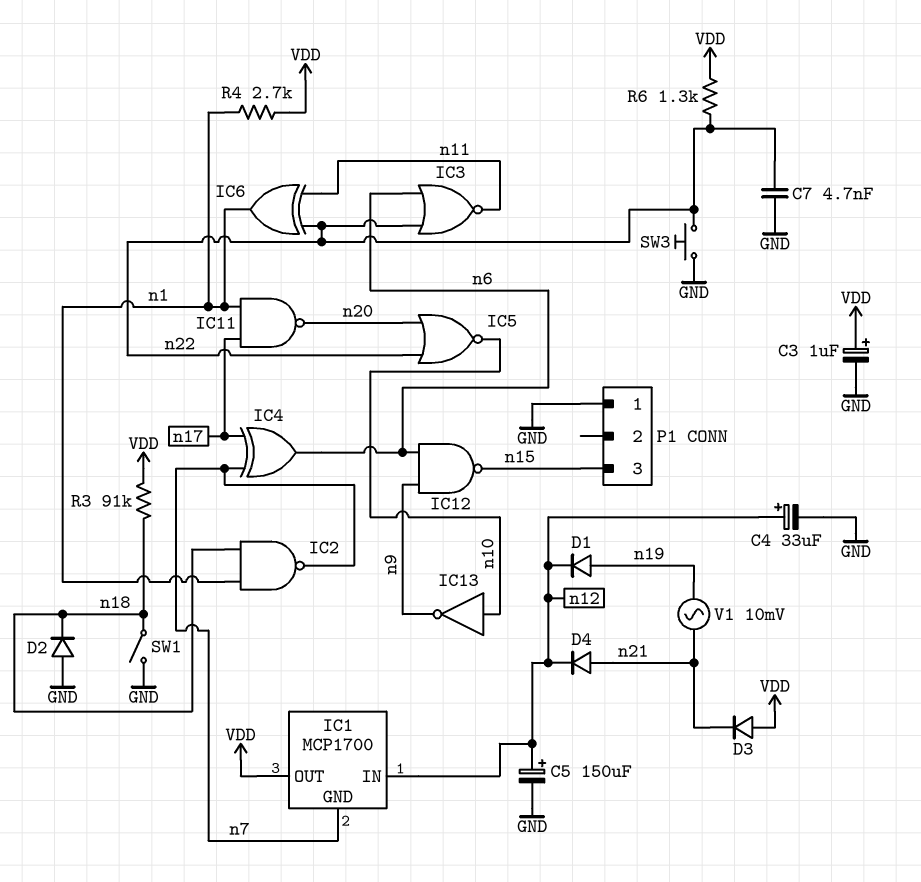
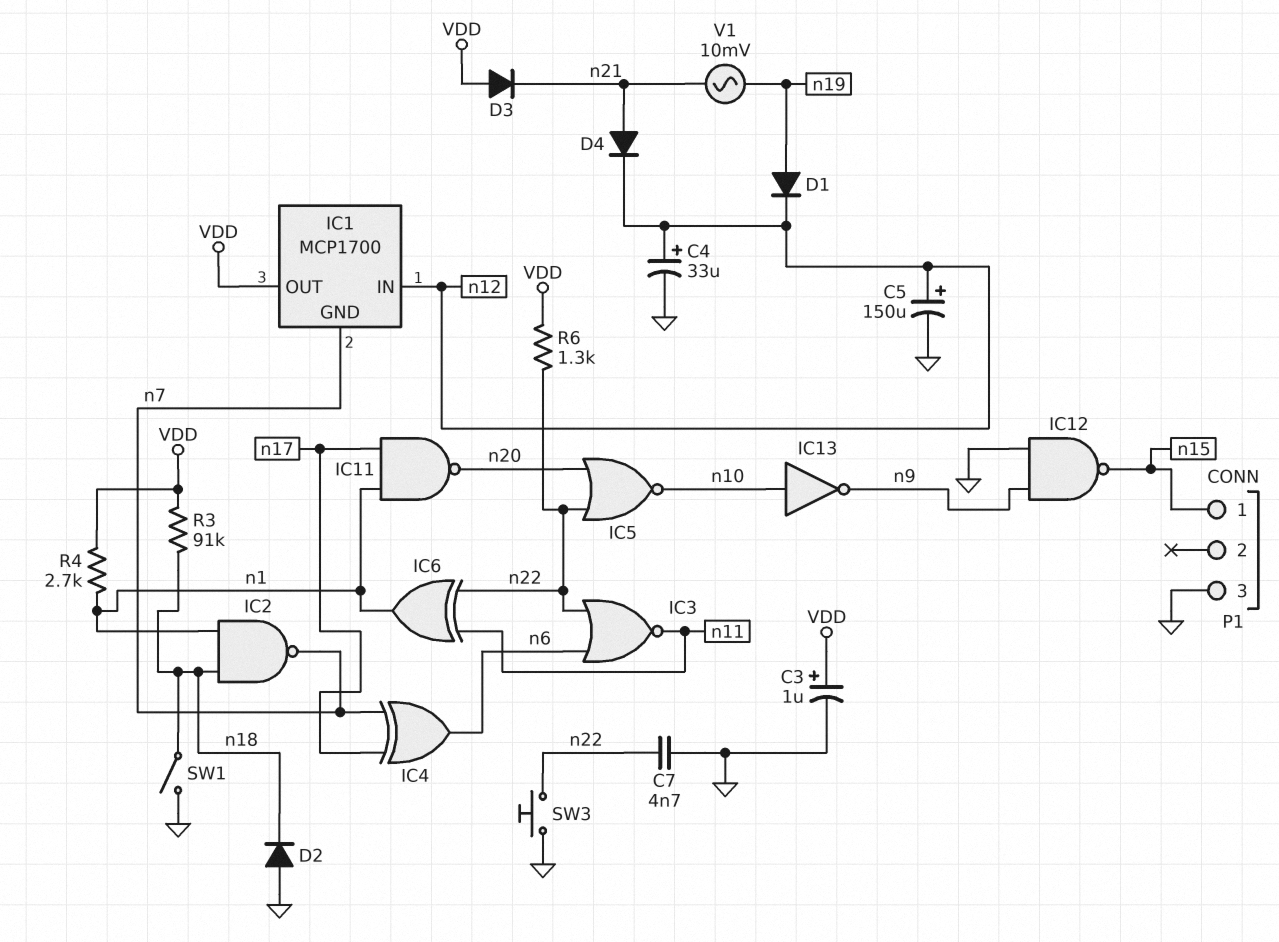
IC12: NAND (in n6, in n9, out n15) -> NAND (in GND, in n9, out n15)
P1 pin 1: GND -> n15
P1 pin 3: n15 -> GND

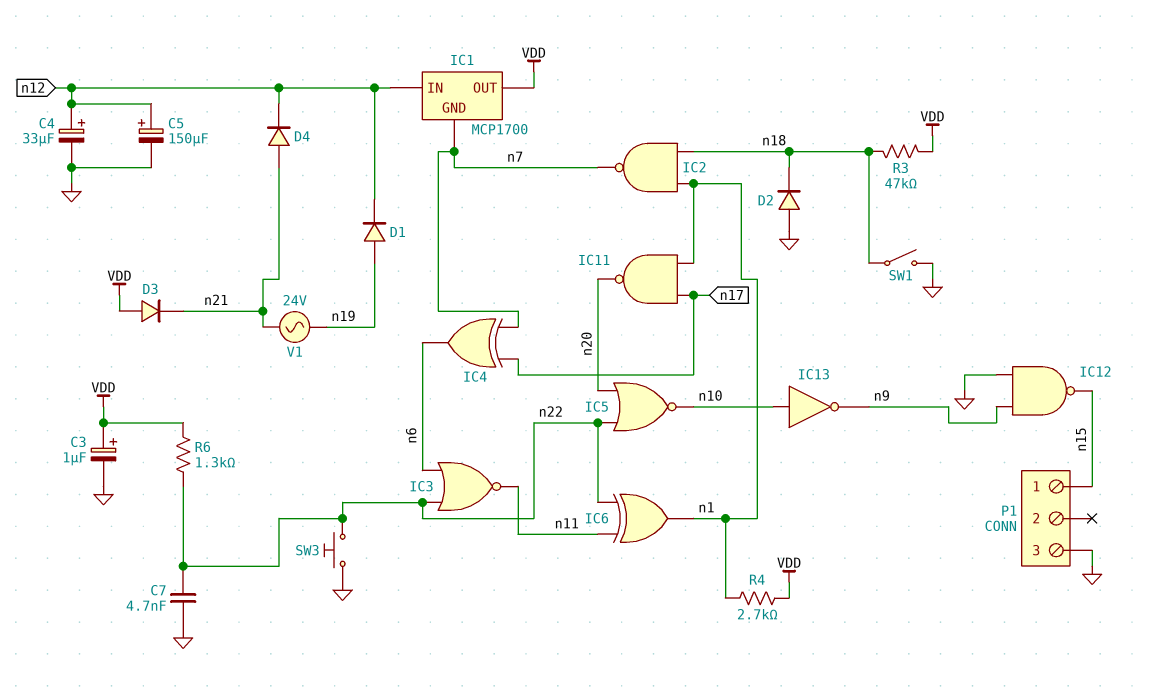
R3: 91k (VDD, n18) -> 47k (VDD, n18)
V1: AC 10mV (n19, n21) -> AC 24V (n19, n21)

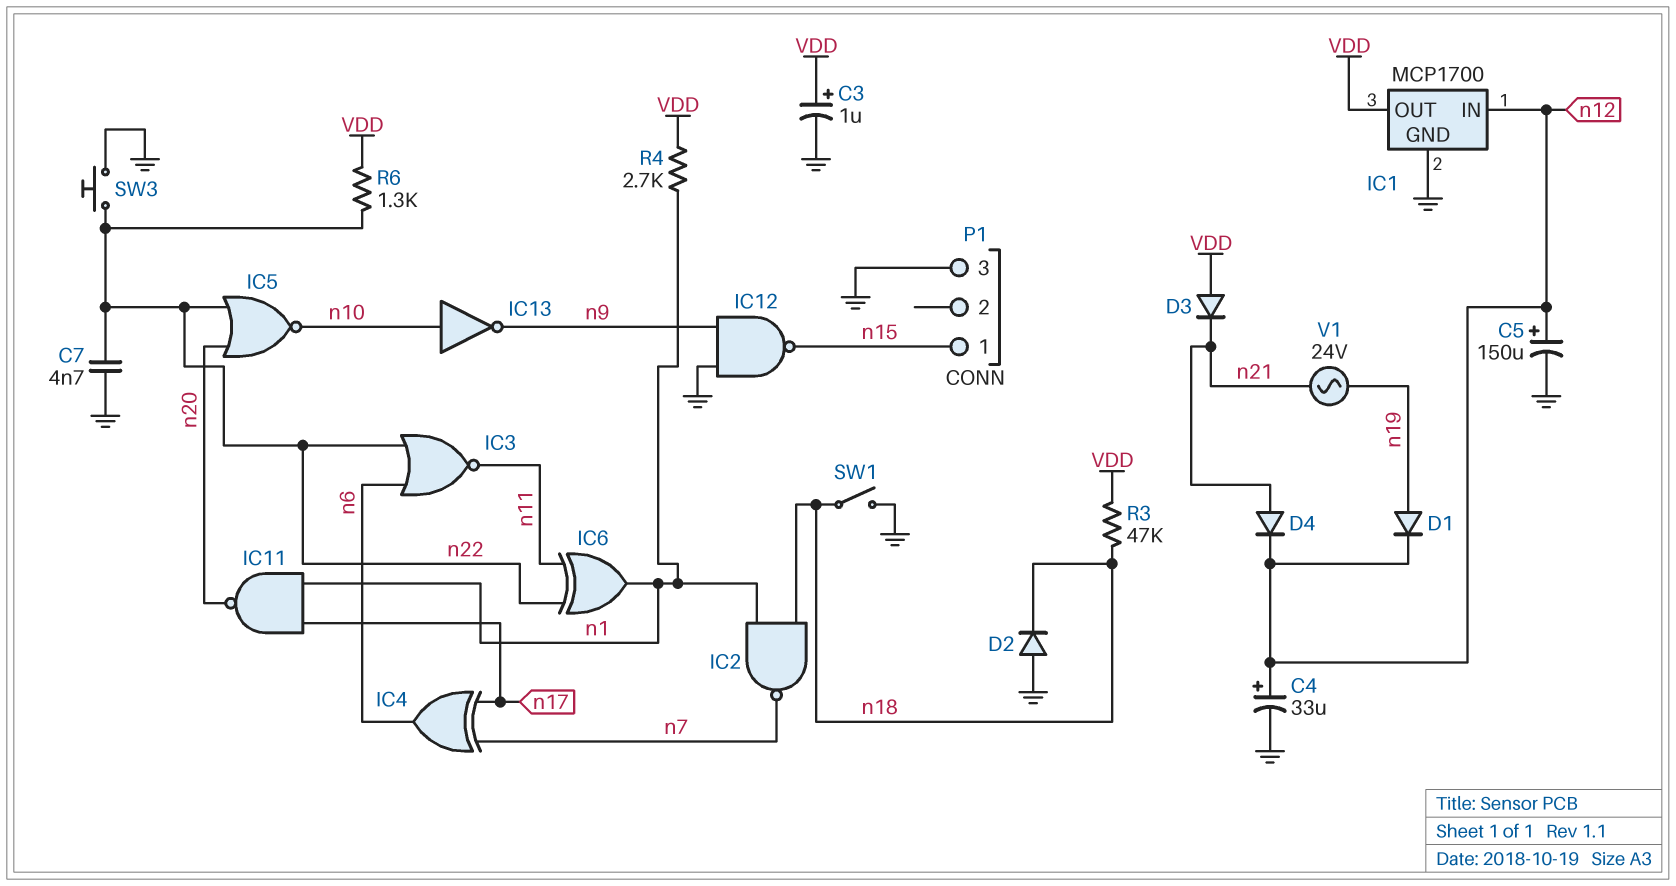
IC1 pin GND: n7 -> GND

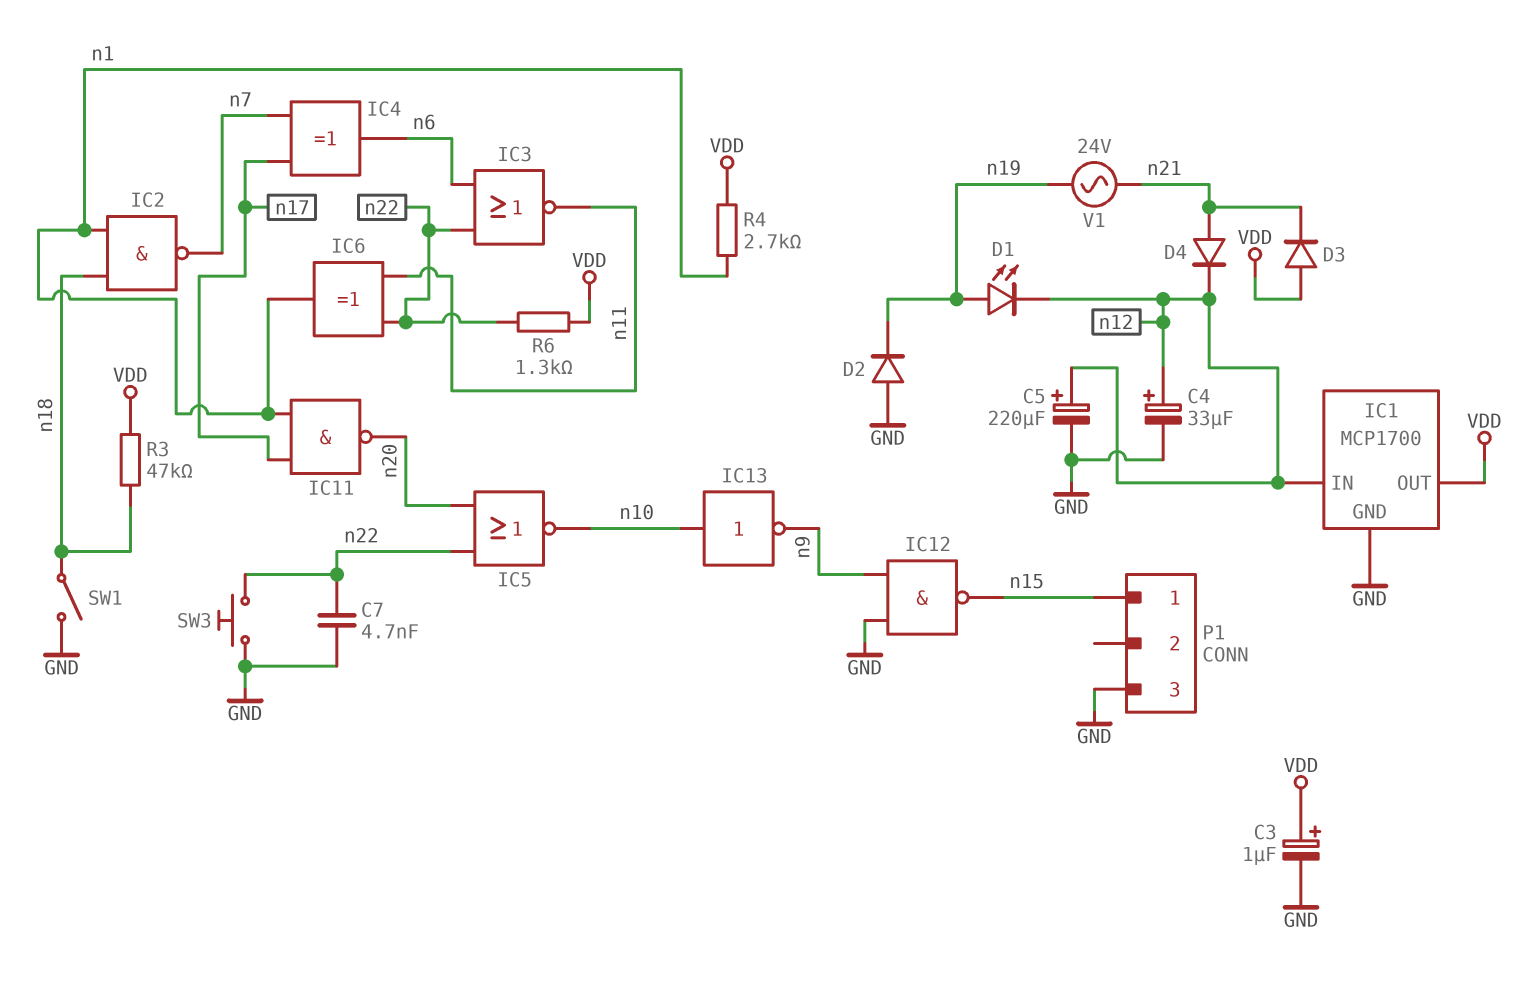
C5: 150uF (plus n12, minus GND) -> 220uF (plus n12, minus GND)
D1: diode (A n19, K n12) -> LED (A n19, K n12)
D2: diode (A GND, K n18) -> diode (A GND, K n19)

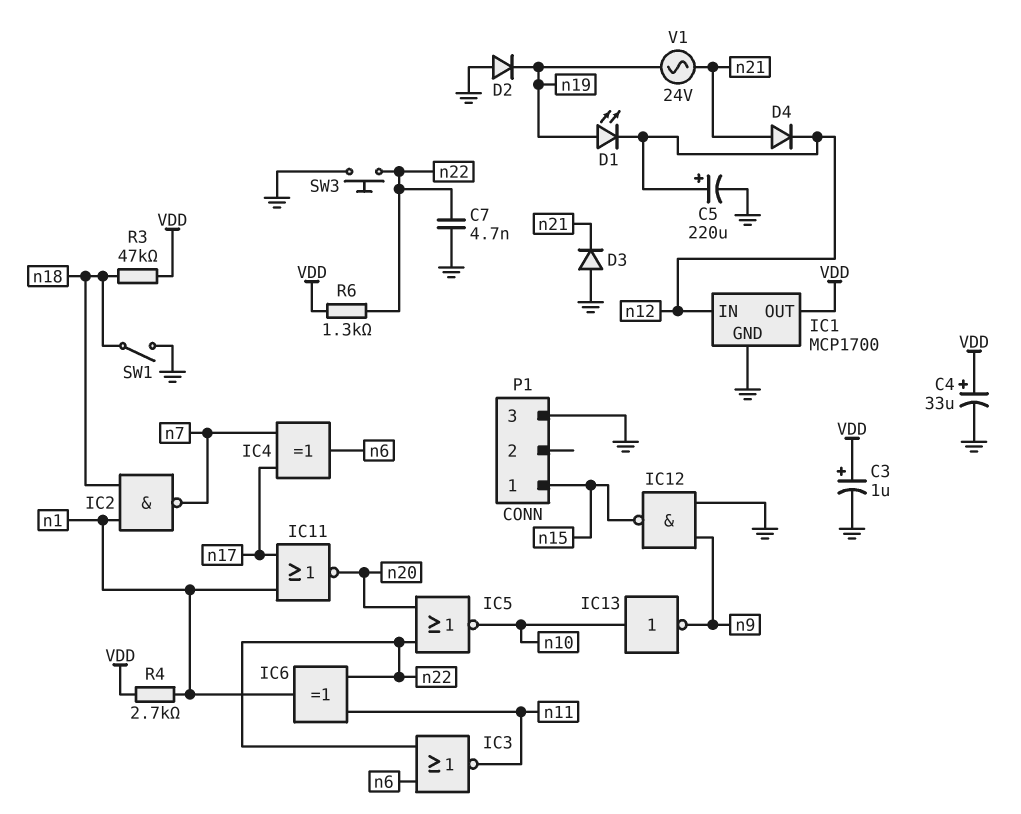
C4: 33uF (plus n12, minus GND) -> 33uF (plus VDD, minus GND)
D3: diode (A VDD, K n21) -> diode (A GND, K n21)
IC11: NAND (in n1, in n17, out n20) -> NOR (in n1, in n17, out n20)

